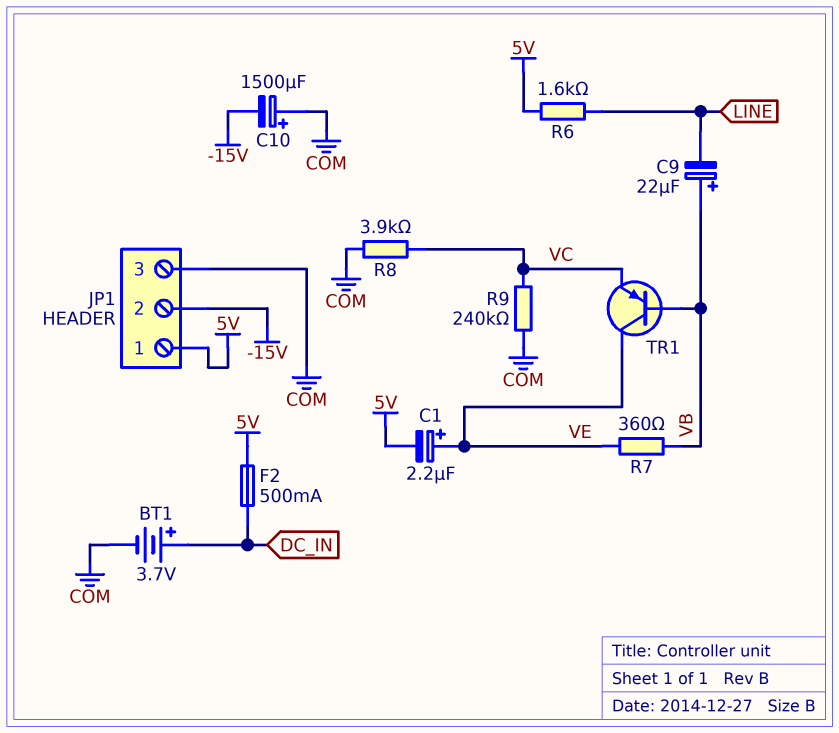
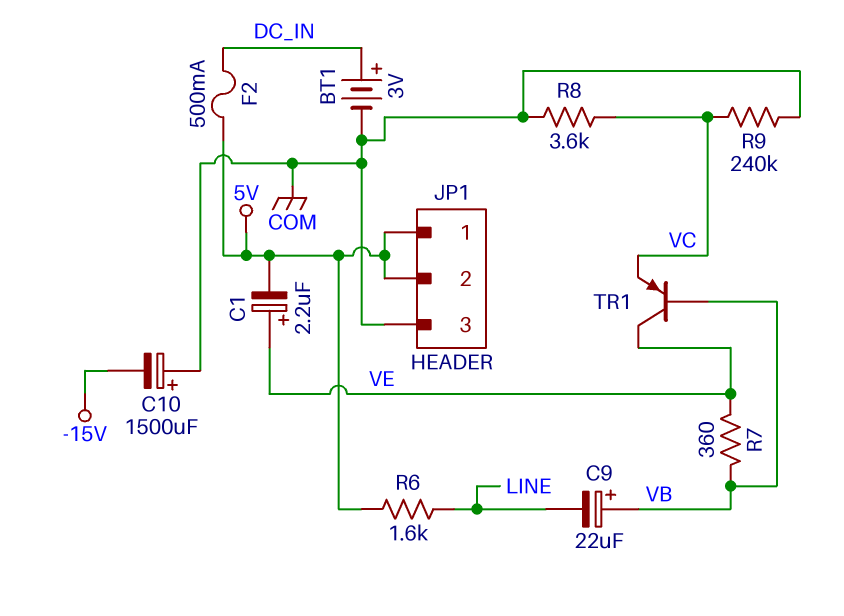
BT1: 3.7V (plus DC_IN, minus COM) -> 3V (plus DC_IN, minus COM)
JP1 pin 2: -15V -> 5V
R8: 3.9k (COM, VC) -> 3.6k (COM, VC)

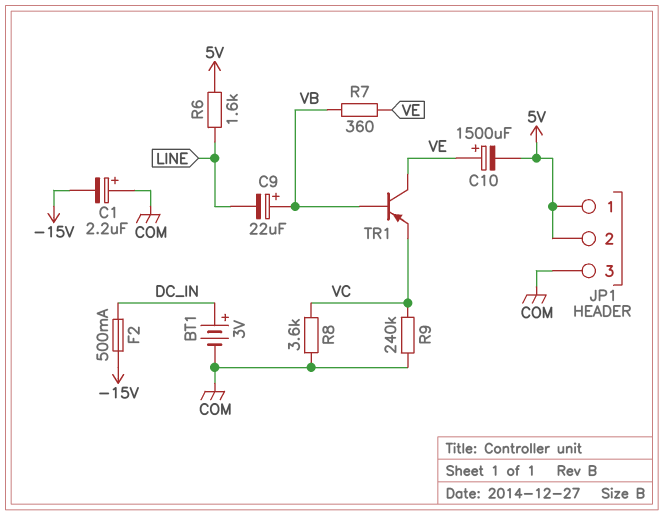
C1: 2.2uF (plus VE, minus 5V) -> 2.2uF (plus COM, minus -15V)
C10: 1500uF (plus COM, minus -15V) -> 1500uF (plus VE, minus 5V)
F2: 500mA (5V, DC_IN) -> 500mA (-15V, DC_IN)

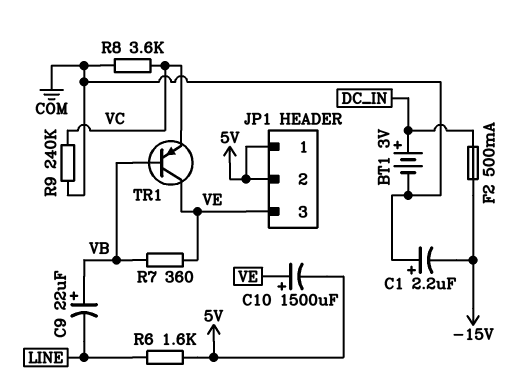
JP1 pin 3: COM -> VE

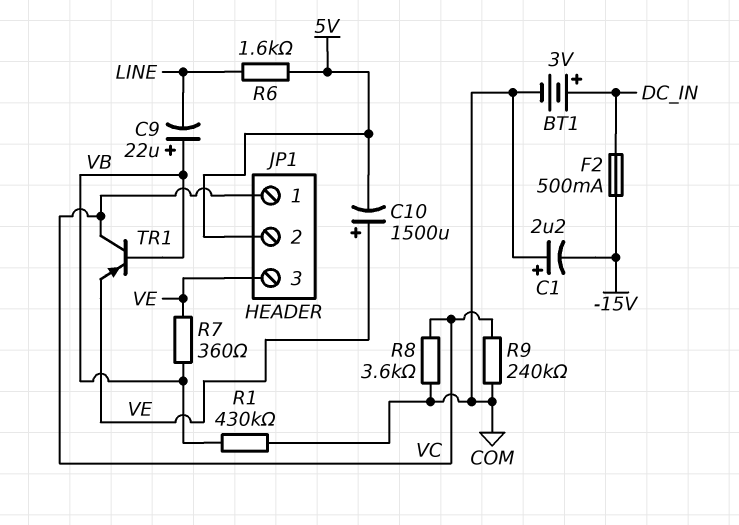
JP1 pin 1: 5V -> VC
R1: none -> 430k (COM, VB)
TR1: PNP (B VB, C VE, E VC) -> PNP (B VB, C VC, E VE)

